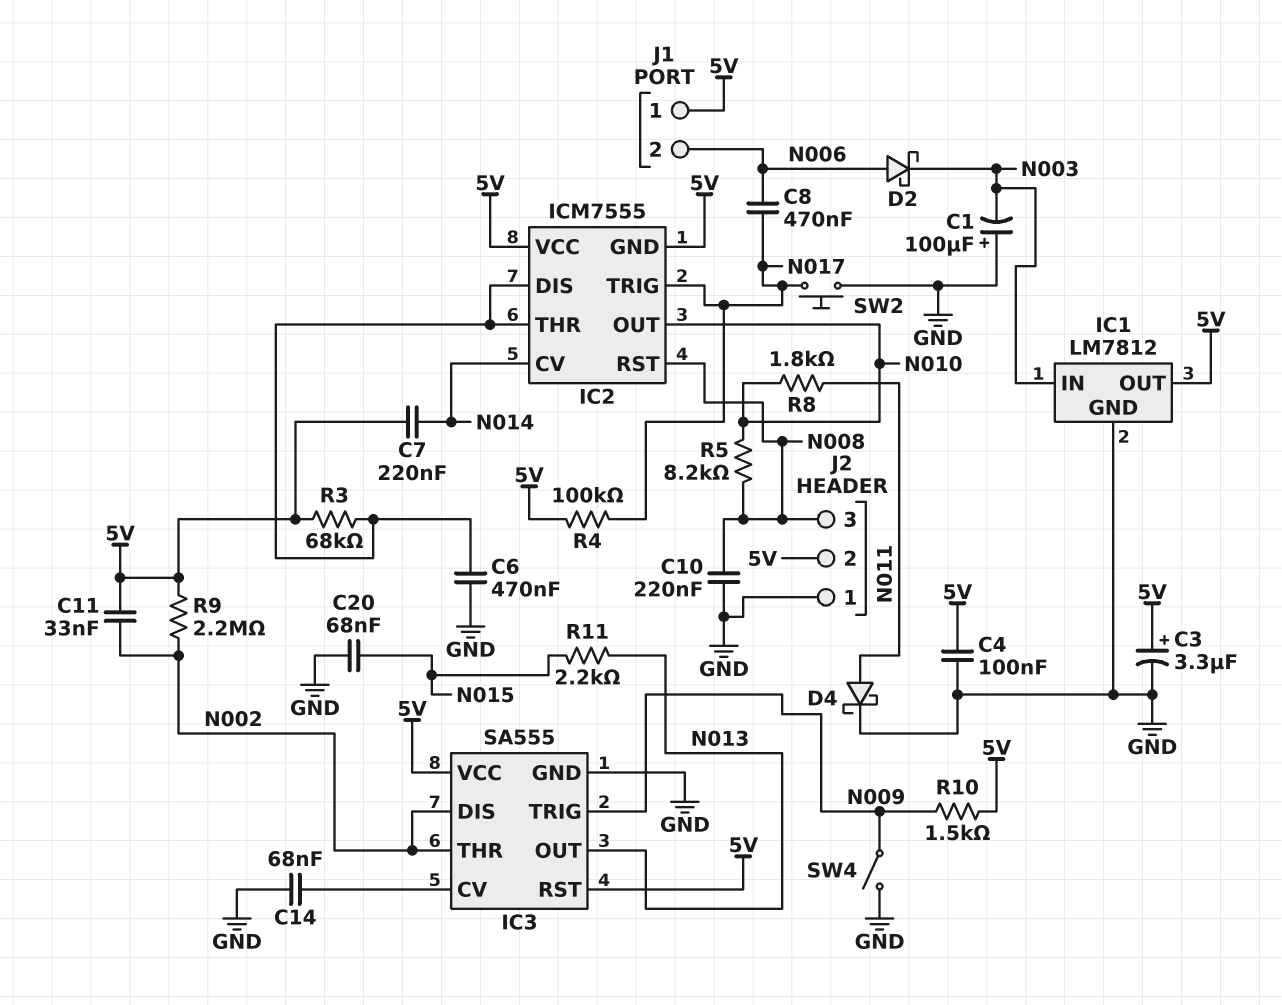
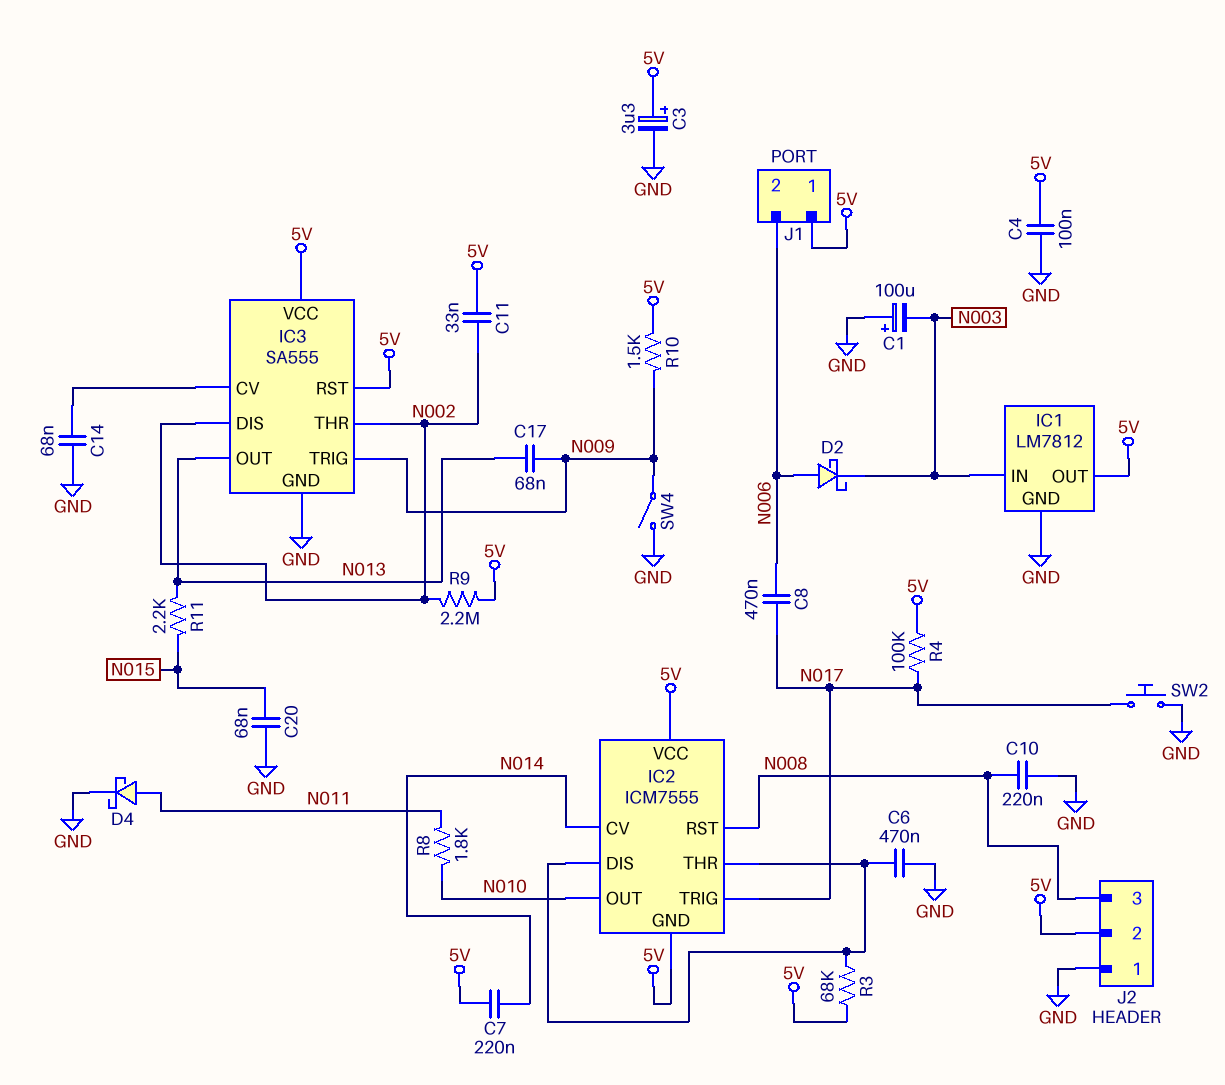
C17: none -> 68nF (N009, N013)
R5: 8.2k (N008, N010) -> none

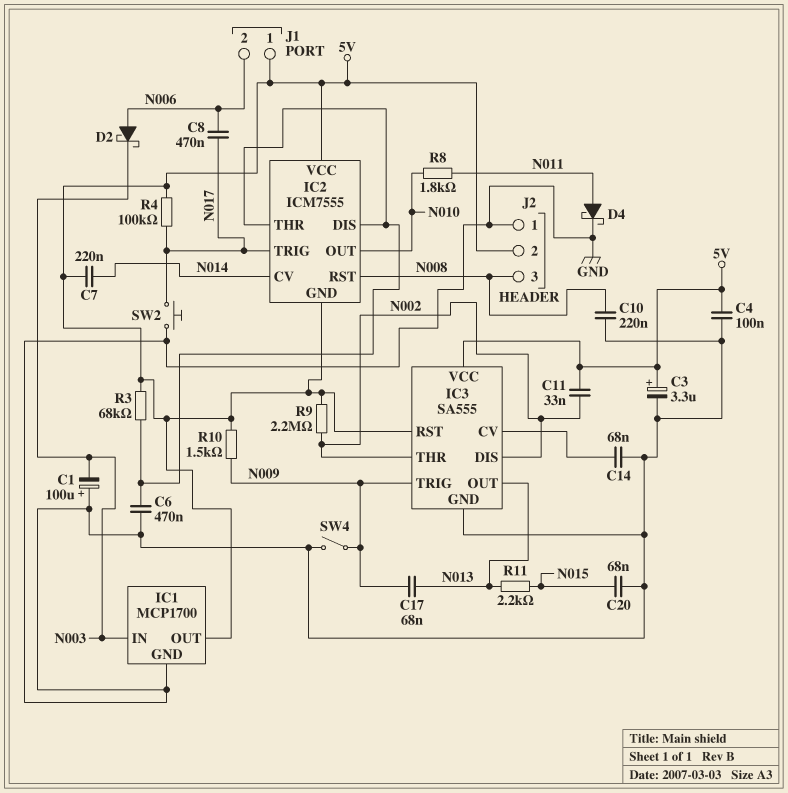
IC1: LM7812 -> MCP1700

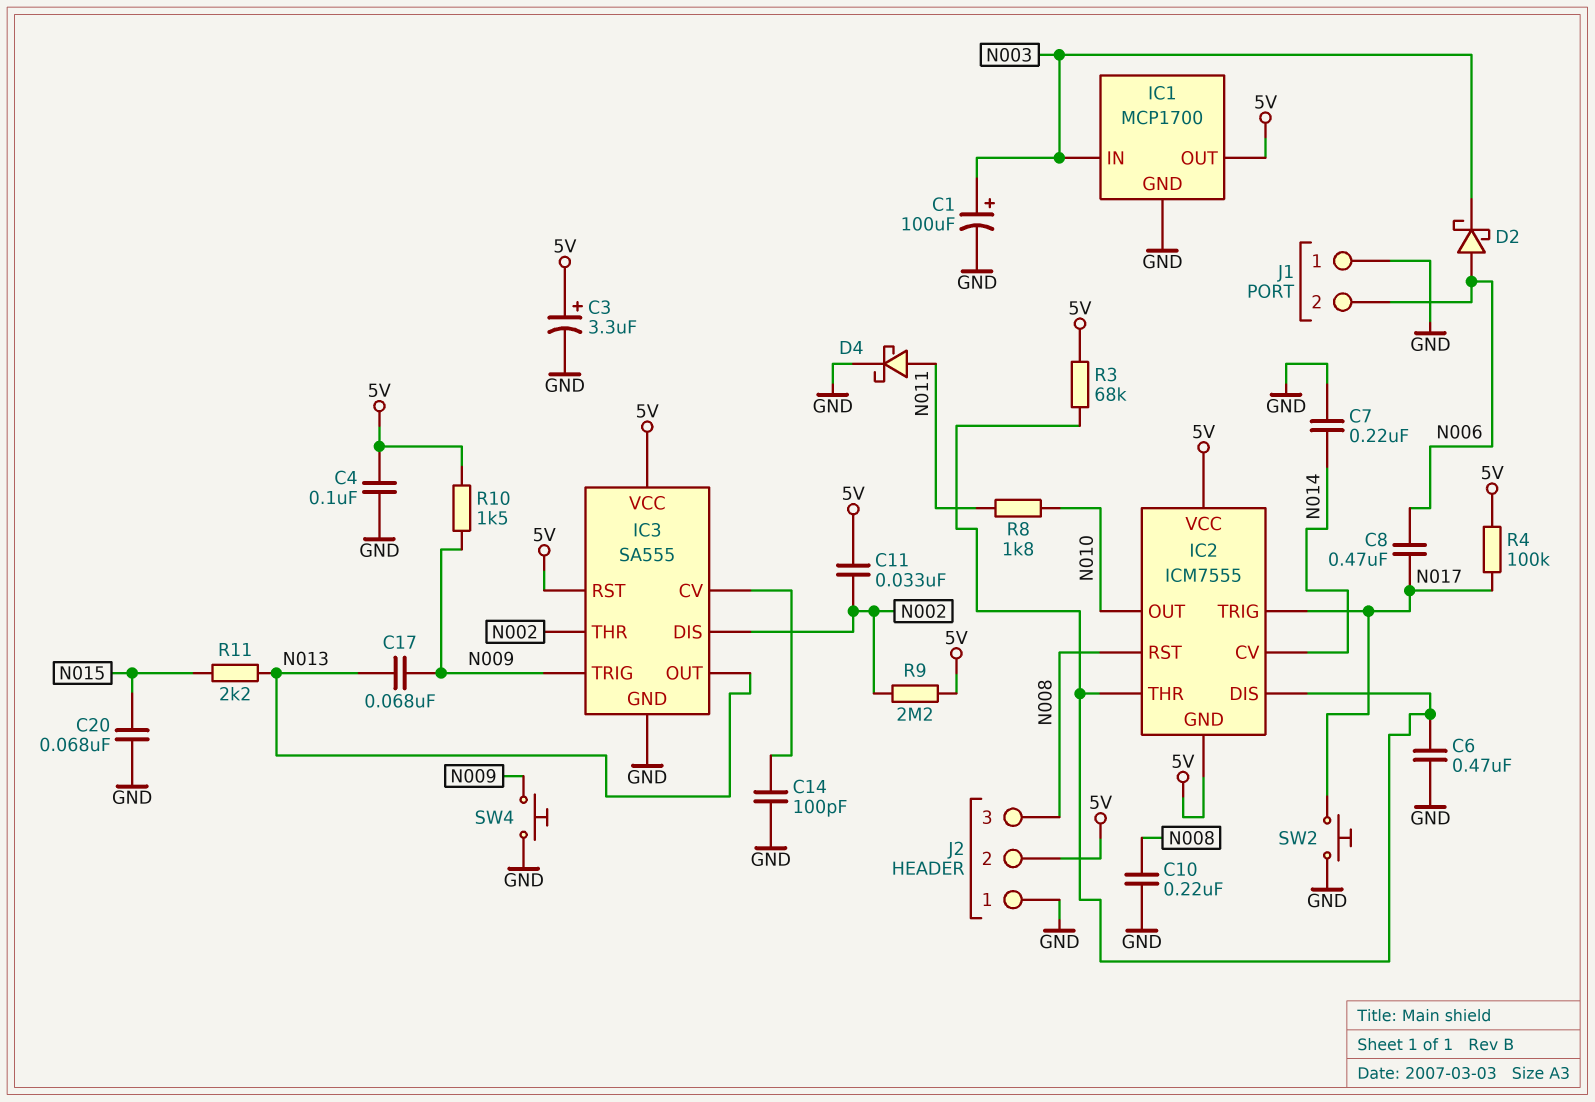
C1: 100uF (plus GND, minus N003) -> 100uF (plus N003, minus GND)
C7: 220nF (5V, N014) -> 220nF (GND, N014)
C14: 68nF (GND, IC3/CV) -> 100pF (GND, IC3/CV)
J1 pin 1: 5V -> GND
SW4: switch (GND, N009) -> button (GND, N009)

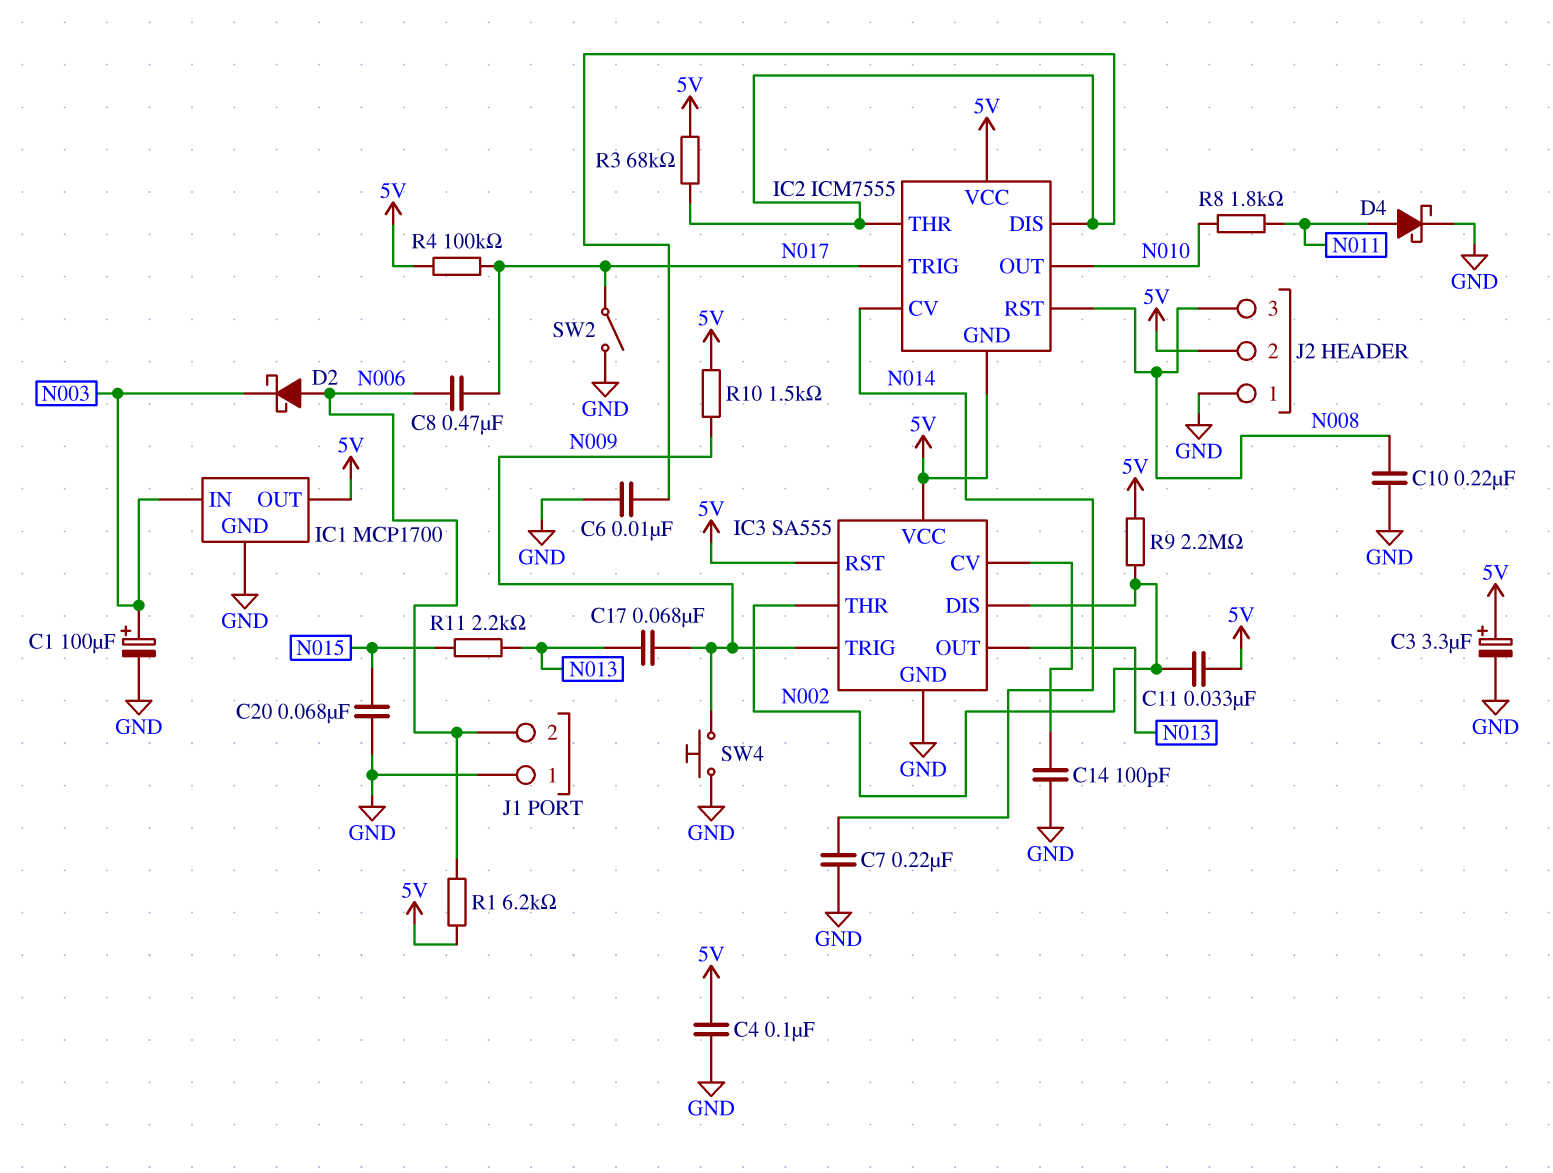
C6: 470nF (GND, IC2/DIS) -> 10nF (GND, IC2/DIS)
R1: none -> 6.2k (5V, N006)
SW2: button (GND, N017) -> switch (GND, N017)

